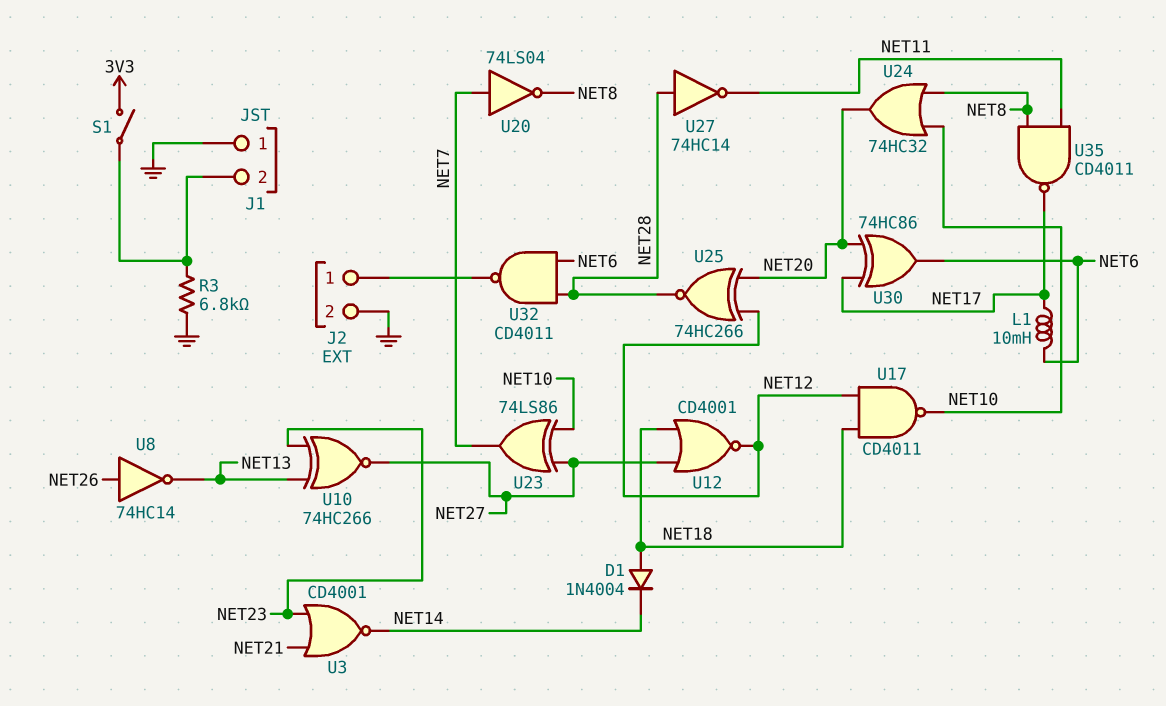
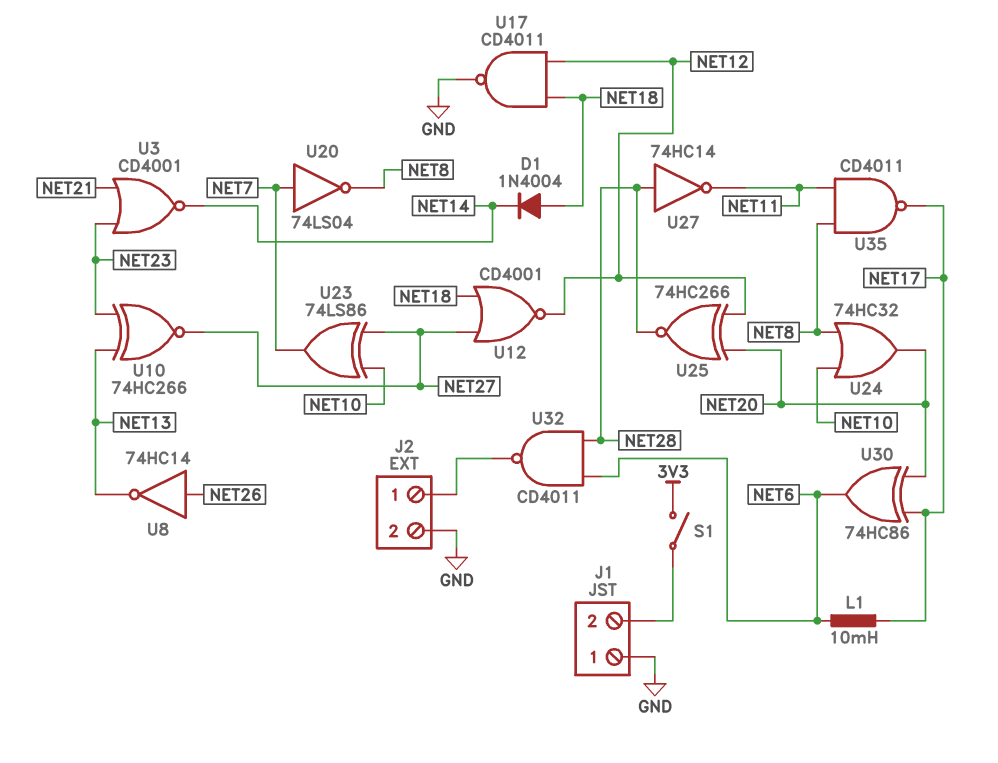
R3: 6.8k (GND, J1/2) -> none
U17: NAND CD4011 (in NET12, in NET18, out NET10) -> NAND CD4011 (in NET12, in NET18, out GND)

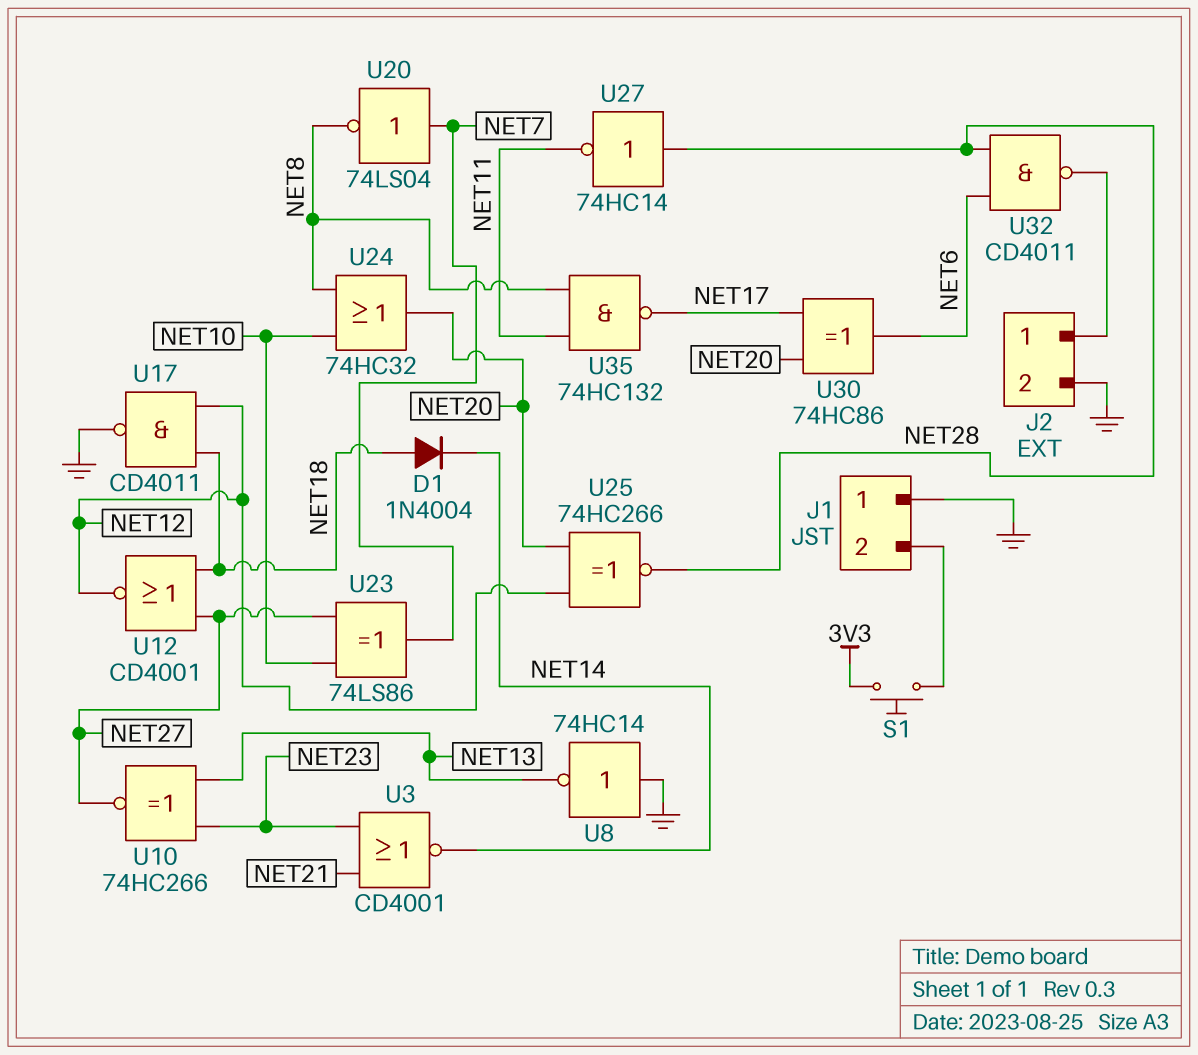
L1: 10mH (NET6, NET17) -> none
S1: switch (3V3, J1/2) -> button (3V3, J1/2)
U8: NOT 74HC14 (in NET26, out NET13) -> NOT 74HC14 (in GND, out NET13)
U35: NAND CD4011 (in NET8, in NET11, out NET17) -> NAND 74HC132 (in NET8, in NET11, out NET17)

